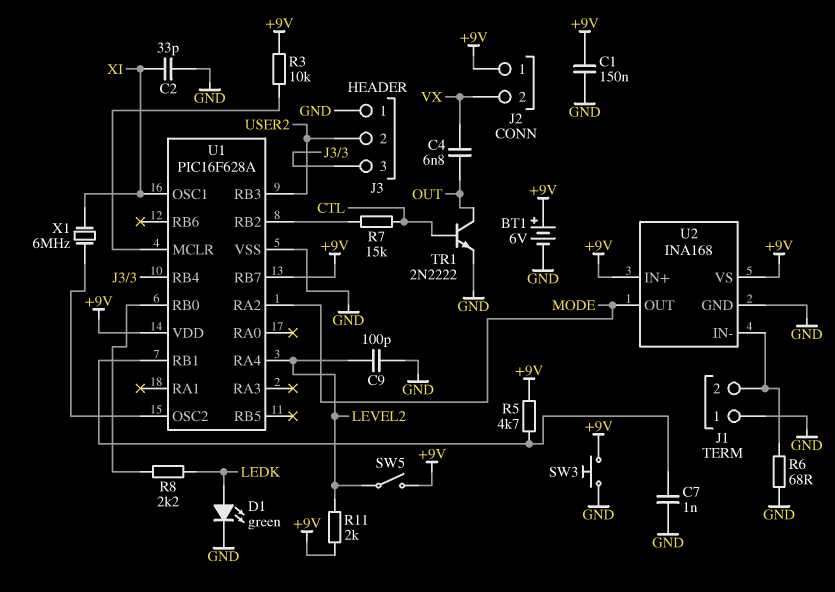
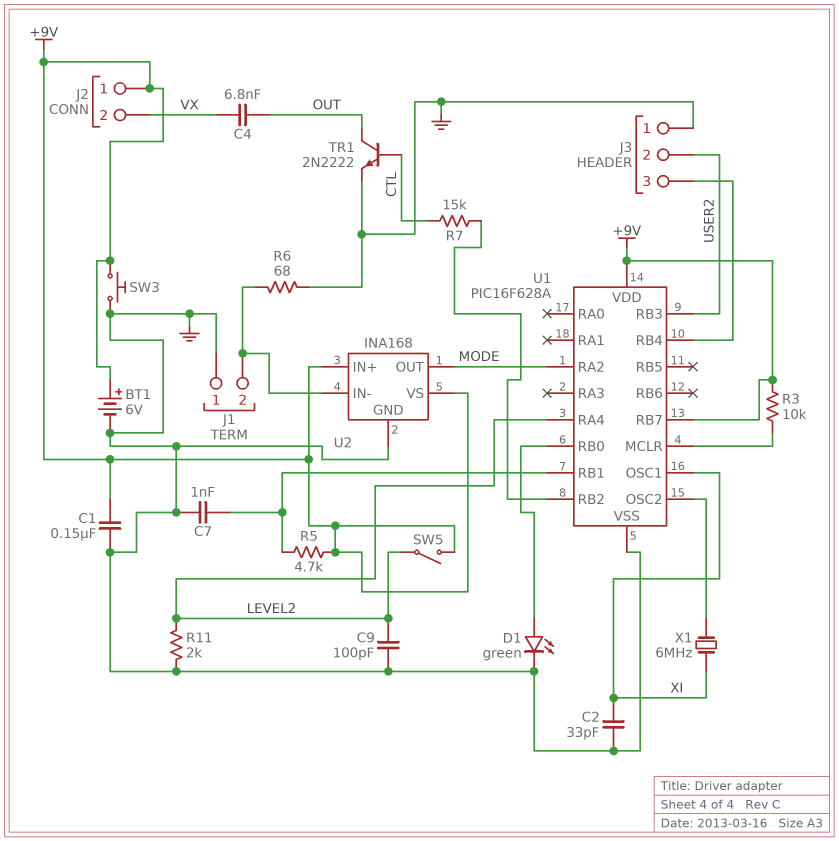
D1: LED green (A LEDK, K GND) -> LED green (A U1/RB0, K GND)
R8: 2.2k (LEDK, U1/RB0) -> none
R11: 2k (+9V, LEVEL2) -> 2k (GND, LEVEL2)

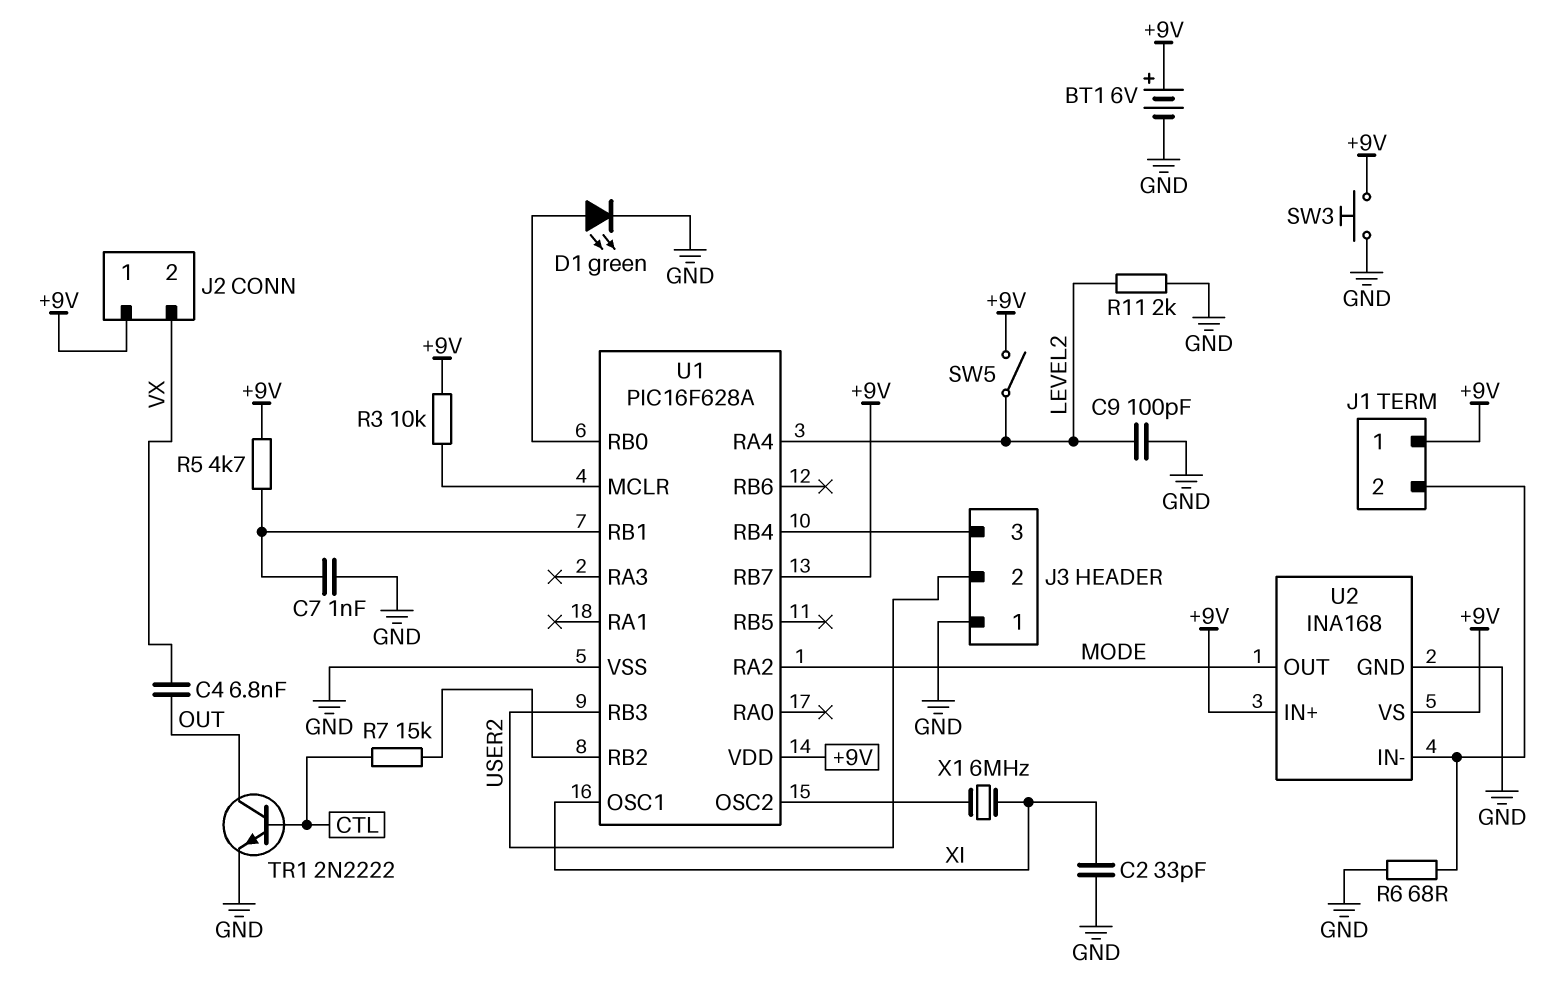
C1: 150nF (+9V, GND) -> none
J1 pin 1: GND -> +9V

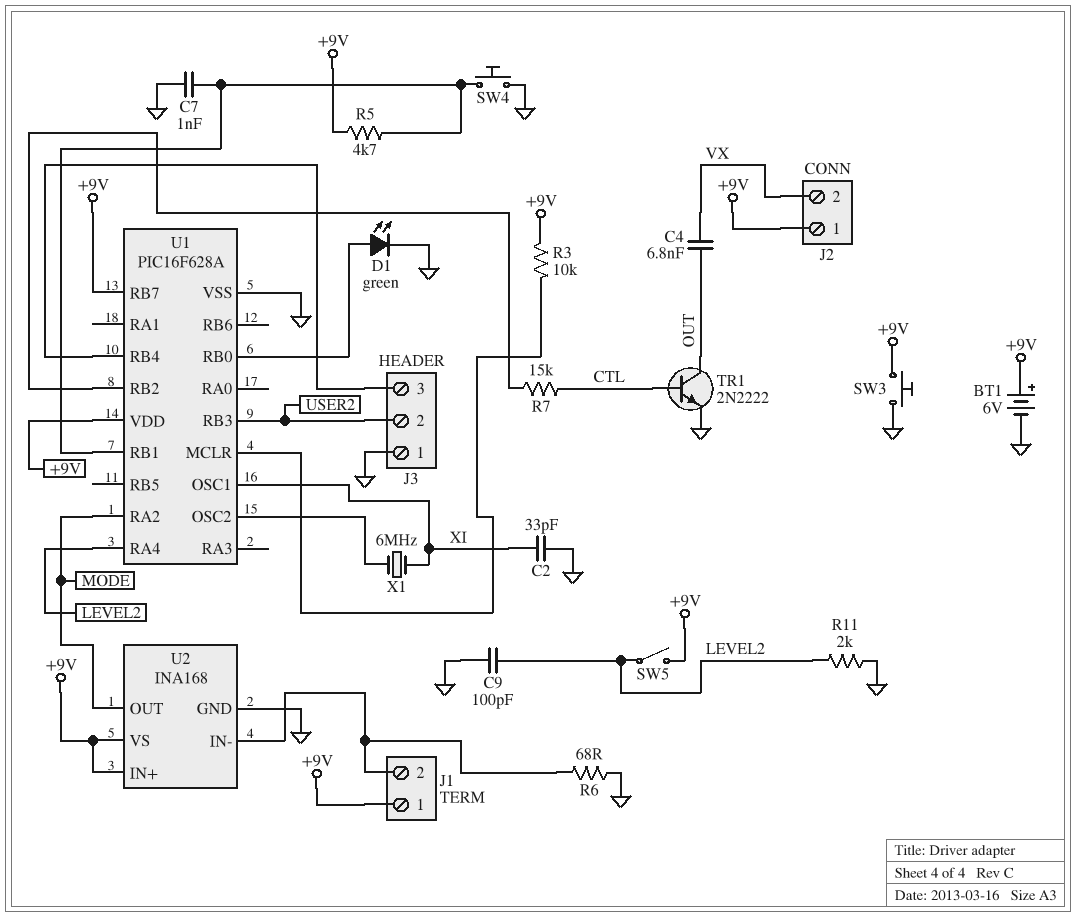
SW4: none -> button (GND, U1/RB1)

